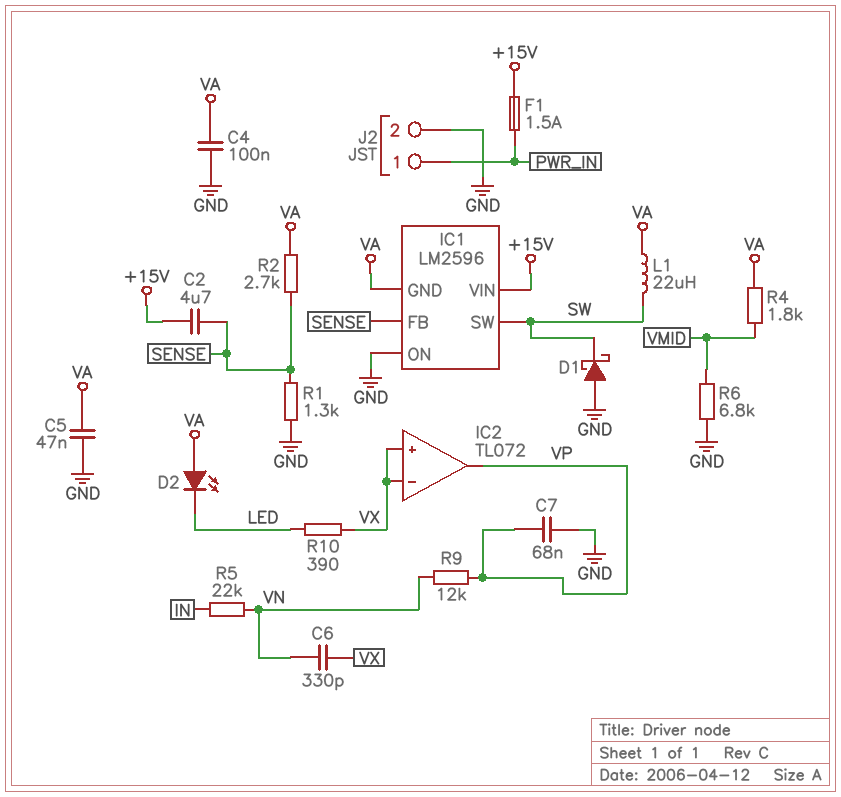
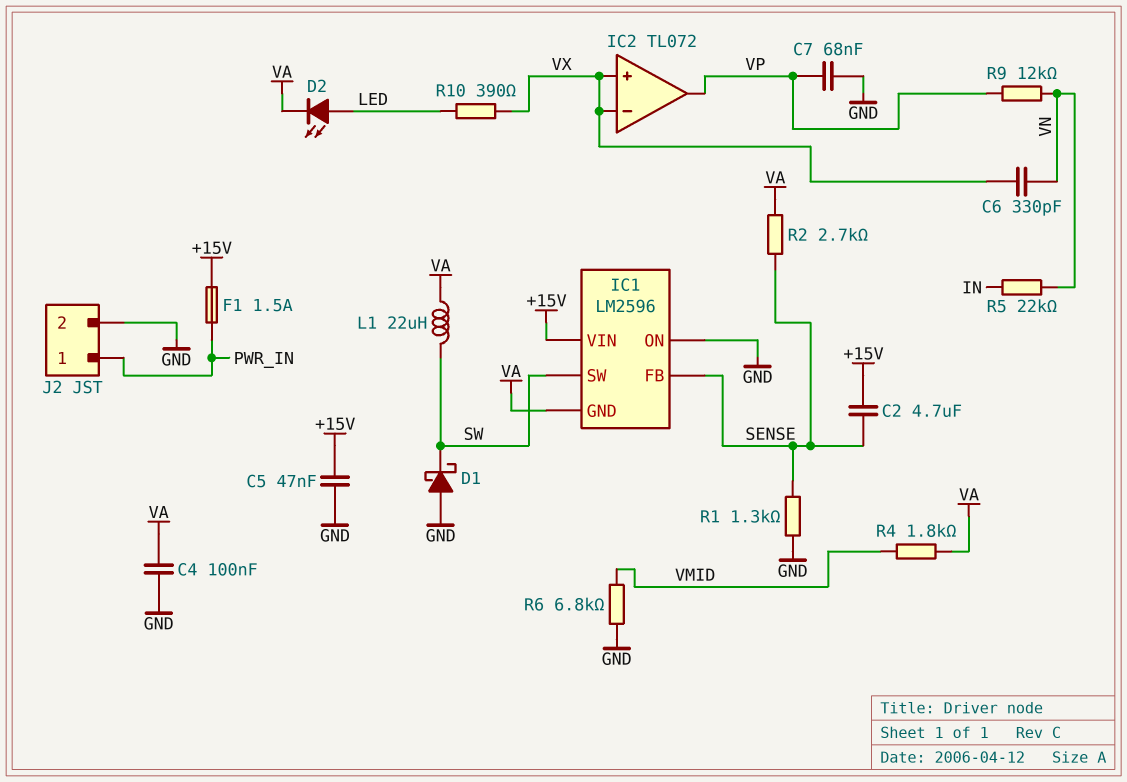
C5: 47nF (GND, VA) -> 47nF (+15V, GND)
D2: LED (A VA, K LED) -> LED (A LED, K VA)

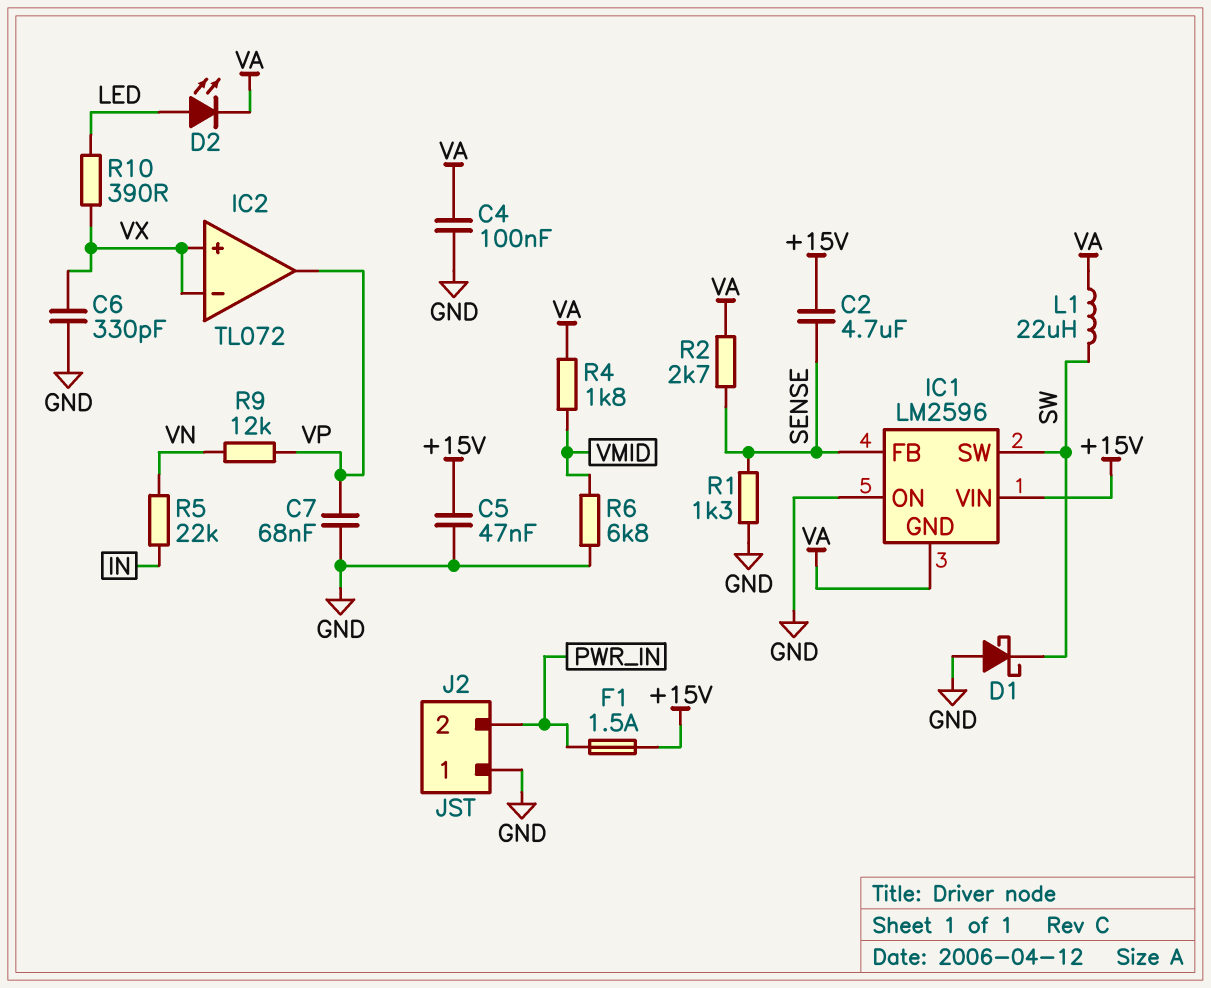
C6: 330pF (VN, VX) -> 330pF (GND, VX)
J2 pin 1: PWR_IN -> GND
J2 pin 2: GND -> PWR_IN

